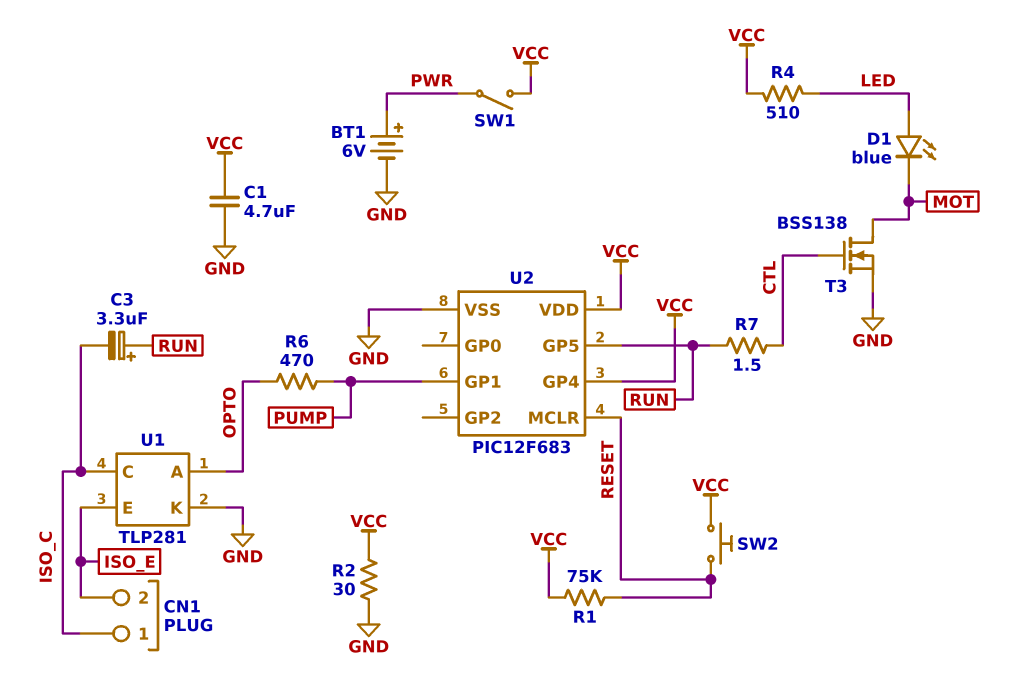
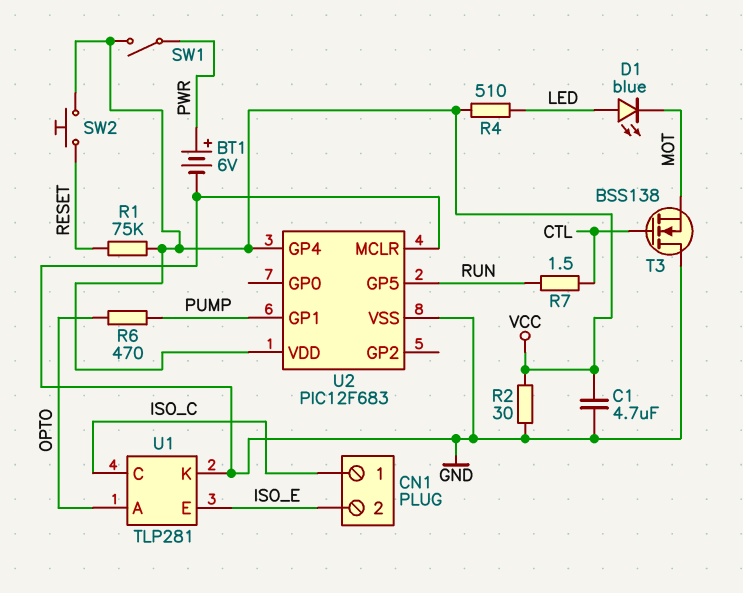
C3: 3.3uF (plus RUN, minus ISO_C) -> none
T3: NMOS BSS138 (G CTL, D MOT, S GND) -> NMOS BSS138 (G CTL, D GND, S MOT)
U2 pin MCLR: RESET -> GND

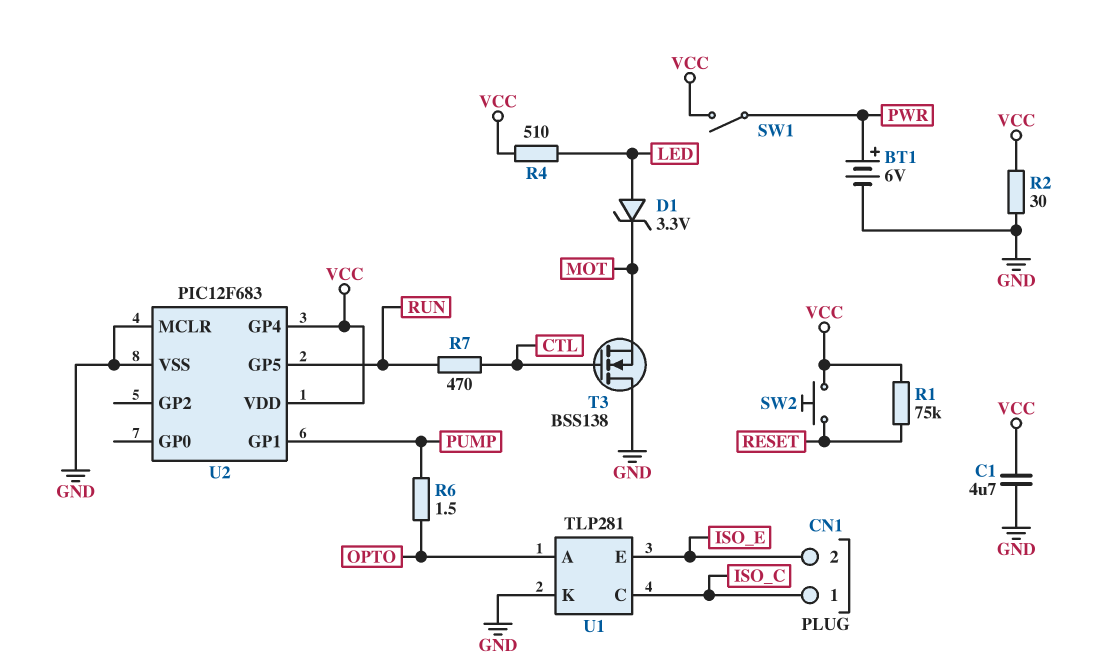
D1: LED blue (A LED, K MOT) -> zener 3.3V (A LED, K MOT)
R6: 470 (OPTO, PUMP) -> 1.5 (OPTO, PUMP)
R7: 1.5 (CTL, RUN) -> 470 (CTL, RUN)

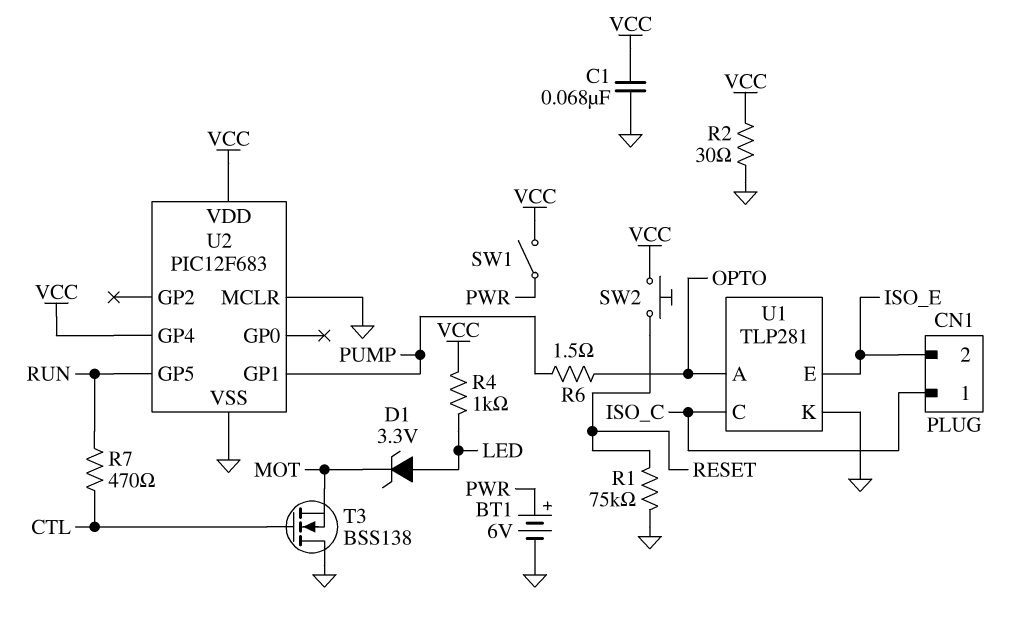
C1: 4.7uF (GND, VCC) -> 68nF (GND, VCC)
R1: 75k (RESET, VCC) -> 75k (GND, RESET)
R4: 510 (LED, VCC) -> 1k (LED, VCC)

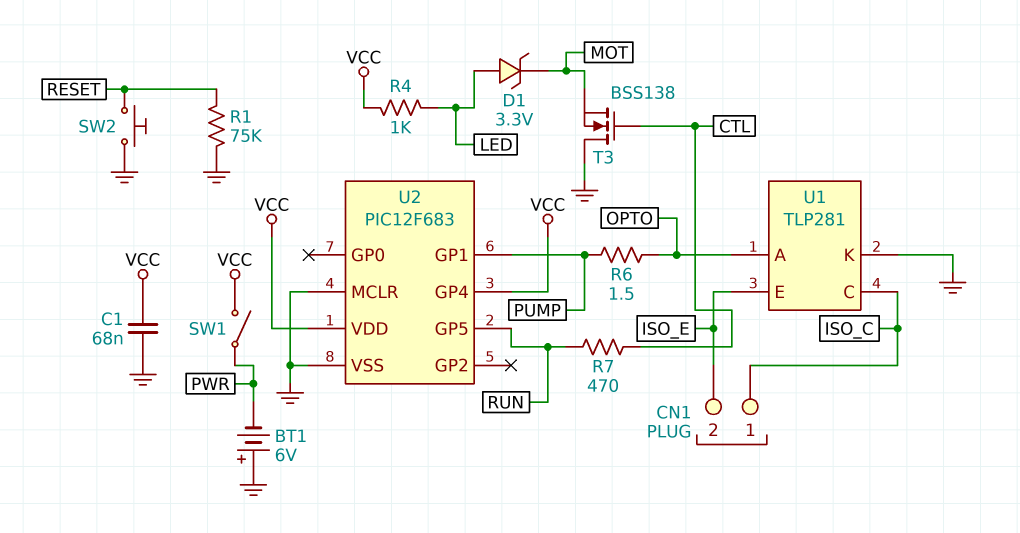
BT1: 6V (plus PWR, minus GND) -> 6V (plus GND, minus PWR)
R2: 30 (GND, VCC) -> none
SW2: button (RESET, VCC) -> button (GND, RESET)

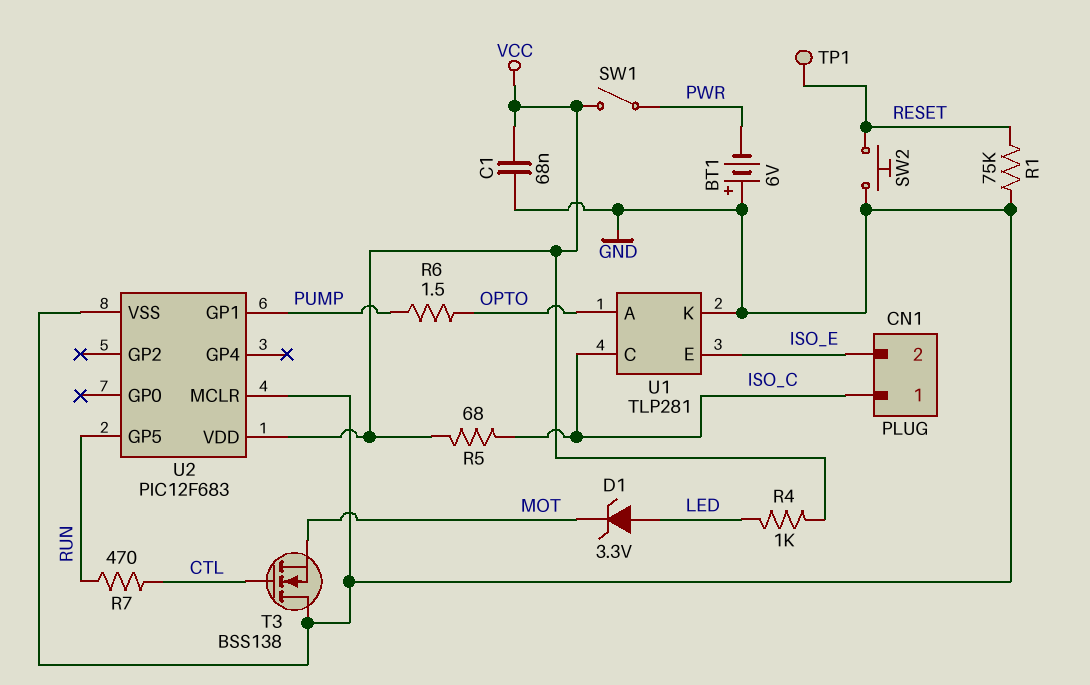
R5: none -> 68 (ISO_C, VCC)
TP1: none -> test point (RESET)
U2 pin GP4: VCC -> none

